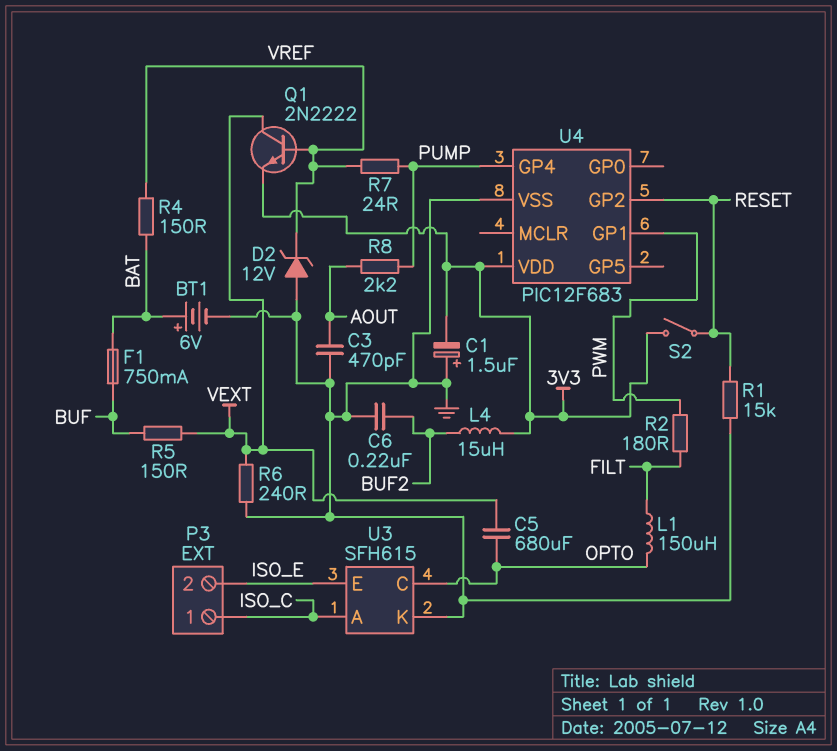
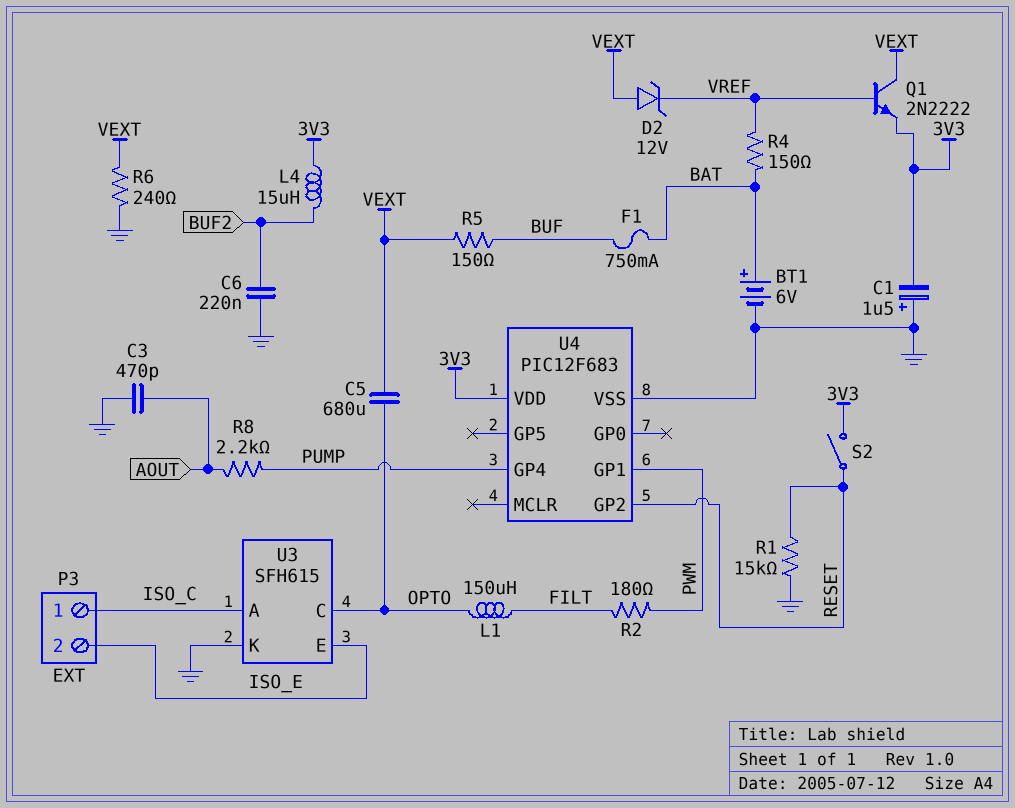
D2: zener 12V (A GND, K VREF) -> zener 12V (A VEXT, K VREF)
R7: 24 (PUMP, VREF) -> none

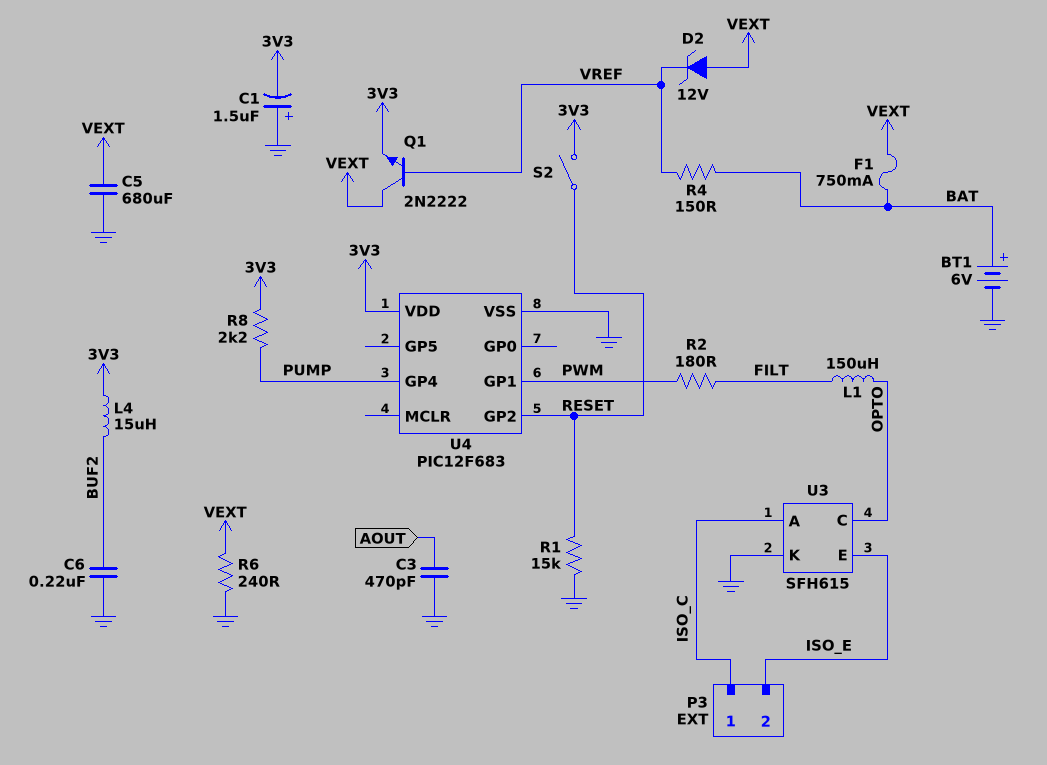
C5: 680uF (OPTO, VEXT) -> 680uF (GND, VEXT)
F1: 750mA (BAT, BUF) -> 750mA (BAT, VEXT)
R5: 150 (BUF, VEXT) -> none
R8: 2.2k (AOUT, PUMP) -> 2.2k (3V3, PUMP)

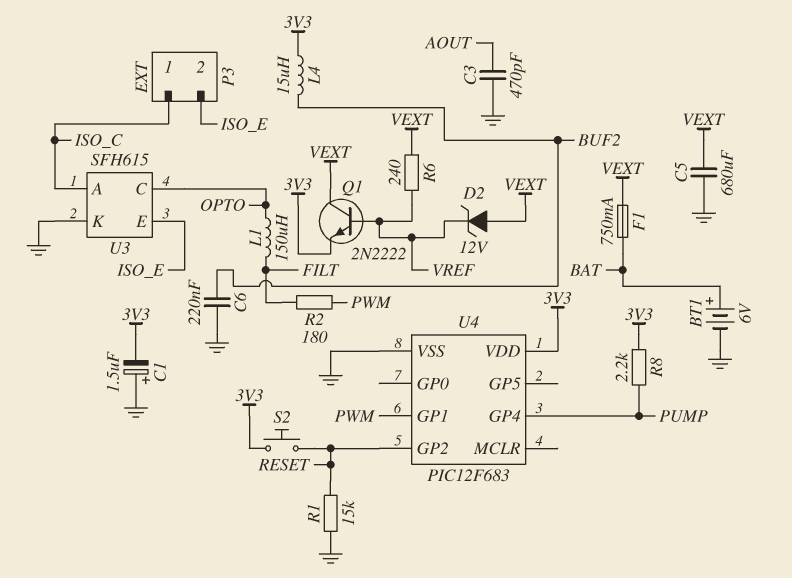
R4: 150 (BAT, VREF) -> none
R6: 240 (GND, VEXT) -> 240 (VEXT, VREF)
S2: switch (3V3, RESET) -> button (3V3, RESET)

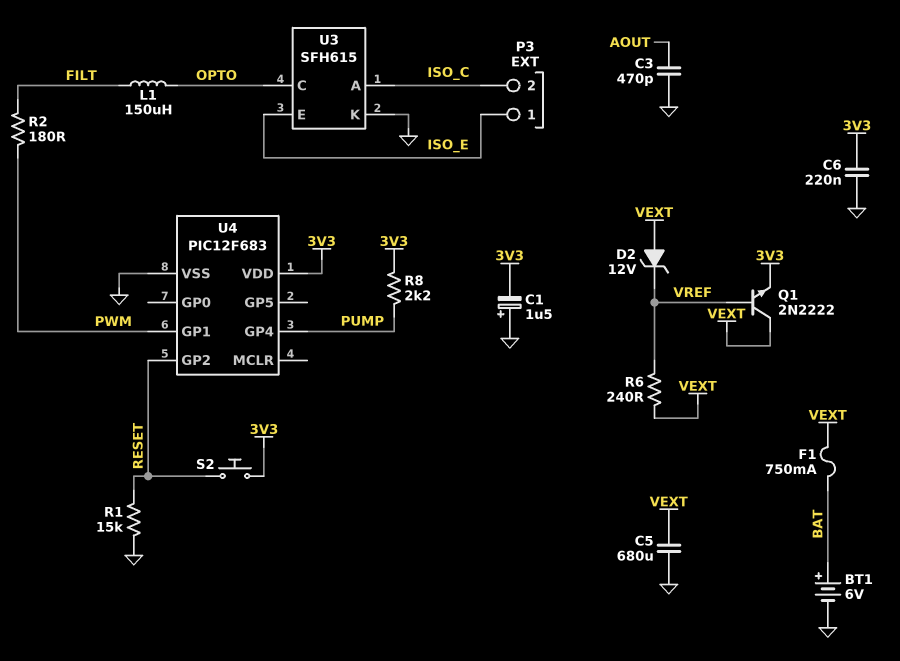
C6: 220nF (BUF2, GND) -> 220nF (3V3, GND)
L4: 15uH (3V3, BUF2) -> none
P3 pin 1: ISO_C -> ISO_E
P3 pin 2: ISO_E -> ISO_C

